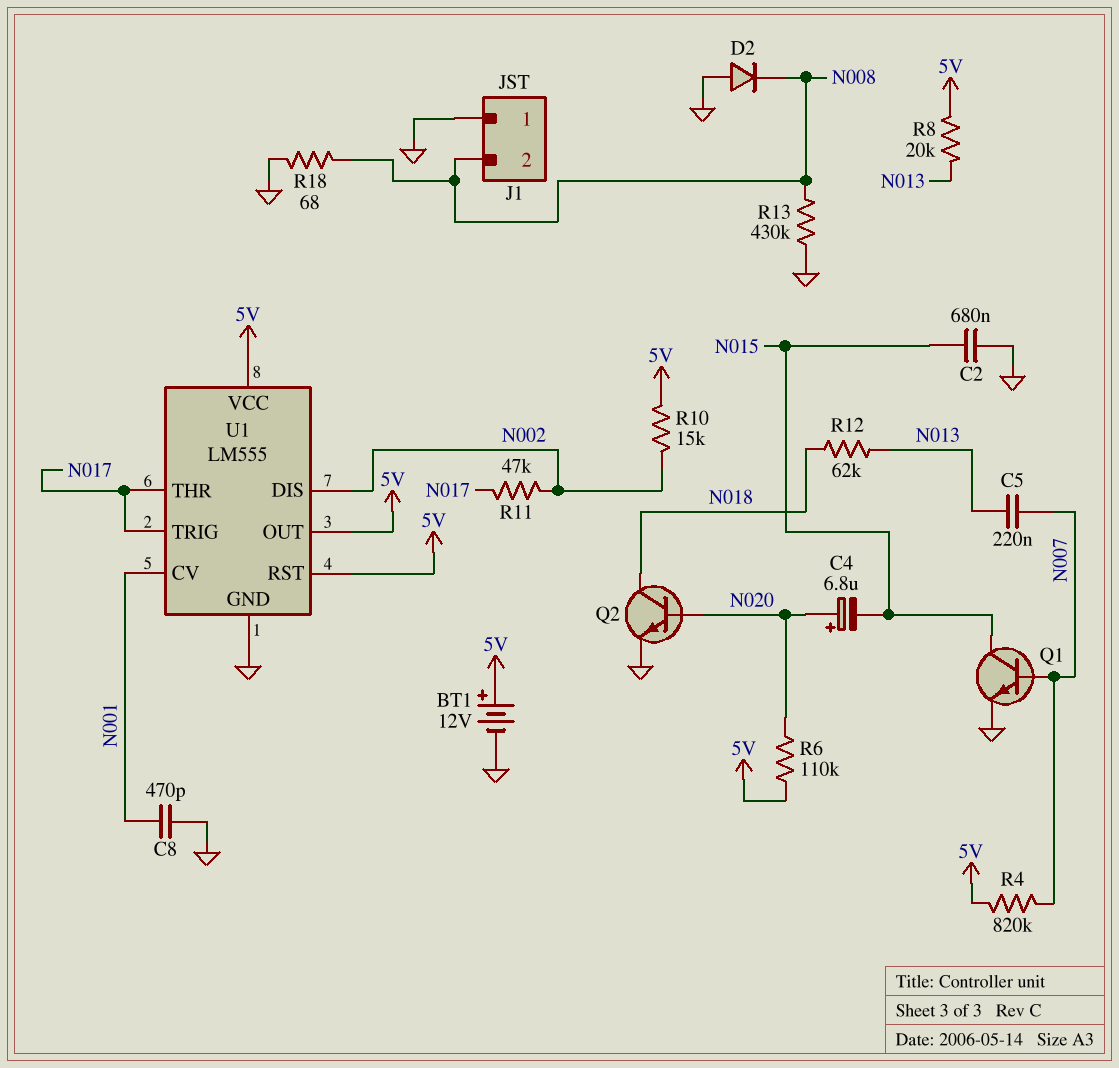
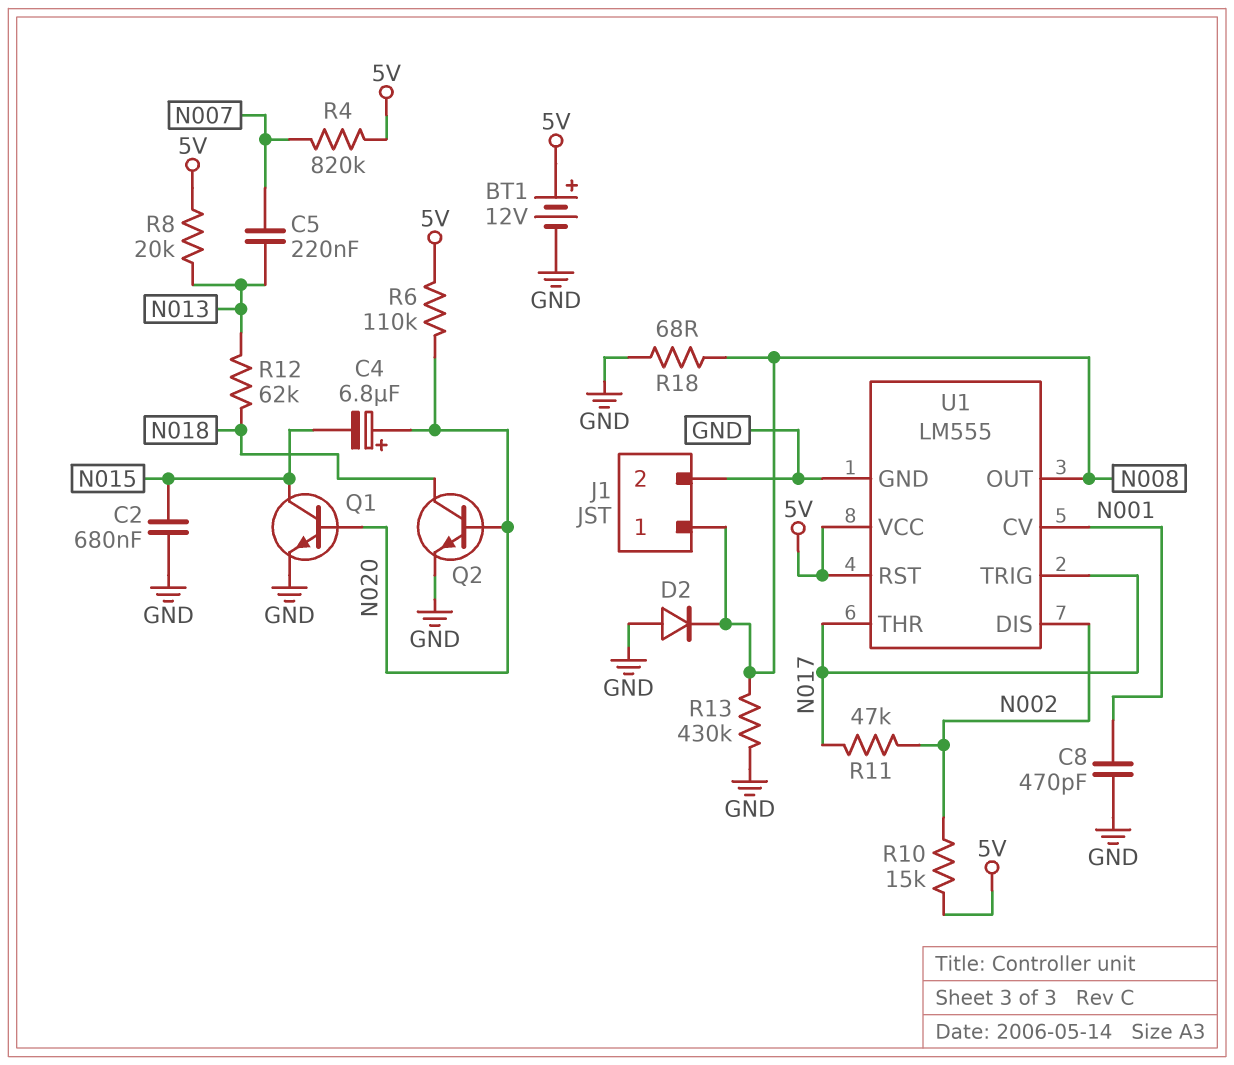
J1 pin 1: GND -> N008
J1 pin 2: N008 -> GND
Q1: NPN (B N007, C N015, E GND) -> NPN (B N020, C N015, E GND)
U1 pin OUT: 5V -> N008

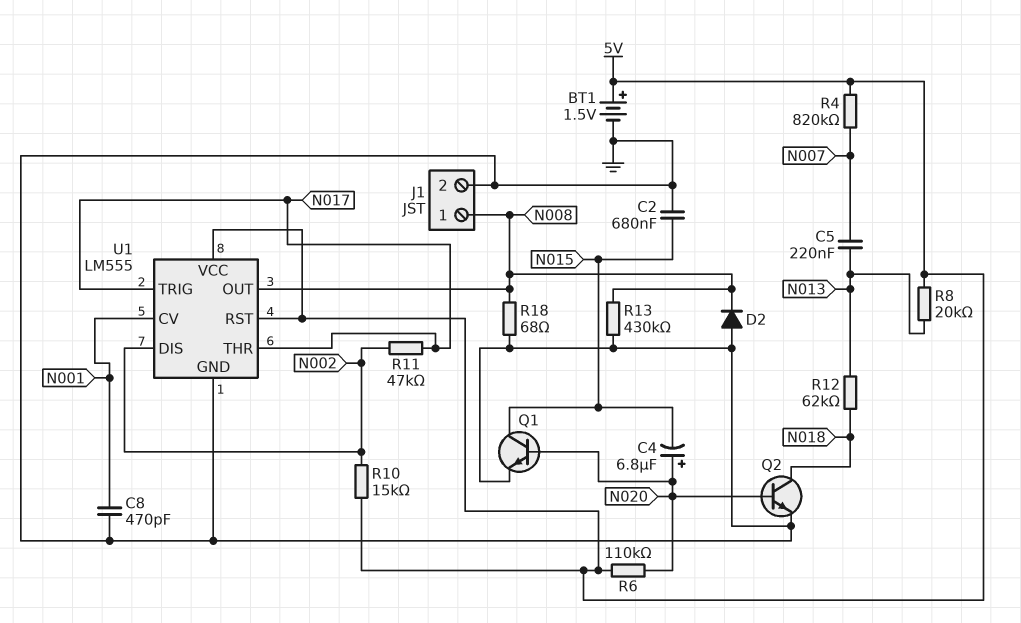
BT1: 12V (plus 5V, minus GND) -> 1.5V (plus 5V, minus GND)

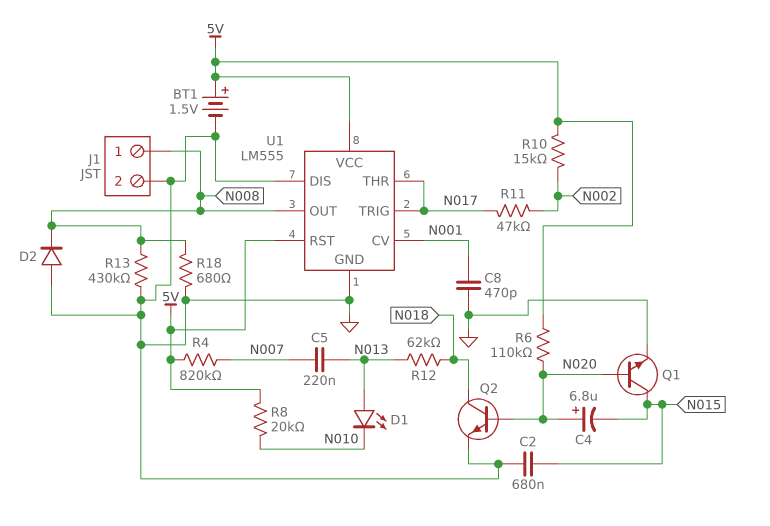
D1: none -> LED (A N013, K N010)
R8: 20k (5V, N013) -> 20k (5V, N010)
R18: 68 (GND, N008) -> 680 (GND, N008)
U1 pin DIS: N002 -> GND

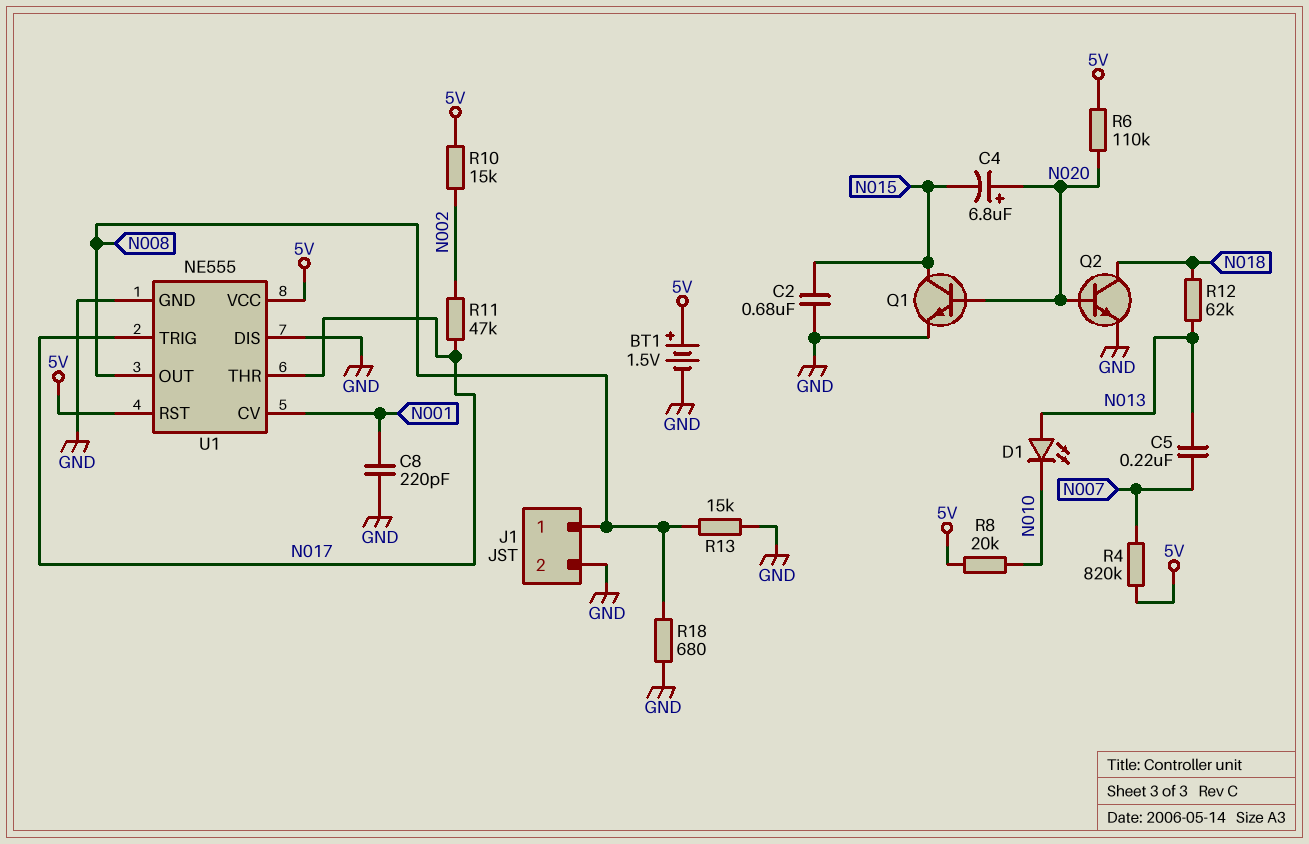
C8: 470pF (GND, N001) -> 220pF (GND, N001)
D2: diode (A GND, K N008) -> none
R13: 430k (GND, N008) -> 15k (GND, N008)
U1: LM555 -> NE555

